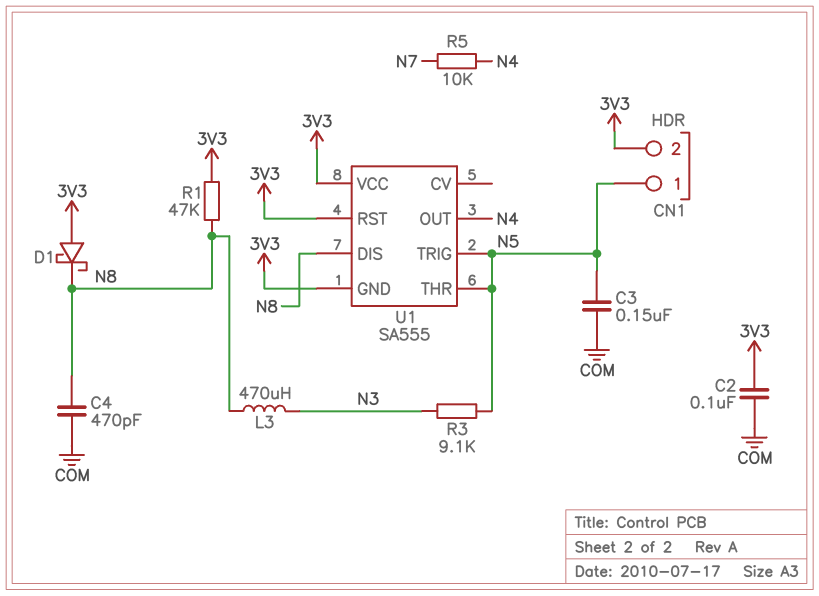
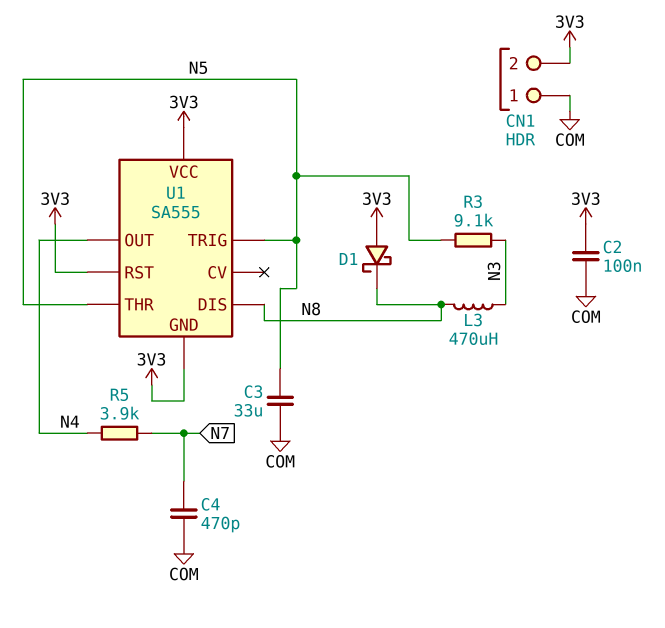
C3: 150nF (COM, N5) -> 33uF (COM, N5)
C4: 470pF (COM, N8) -> 470pF (COM, N7)
CN1 pin 1: N5 -> COM
R1: 47k (3V3, N8) -> none
R5: 10k (N4, N7) -> 3.9k (N4, N7)

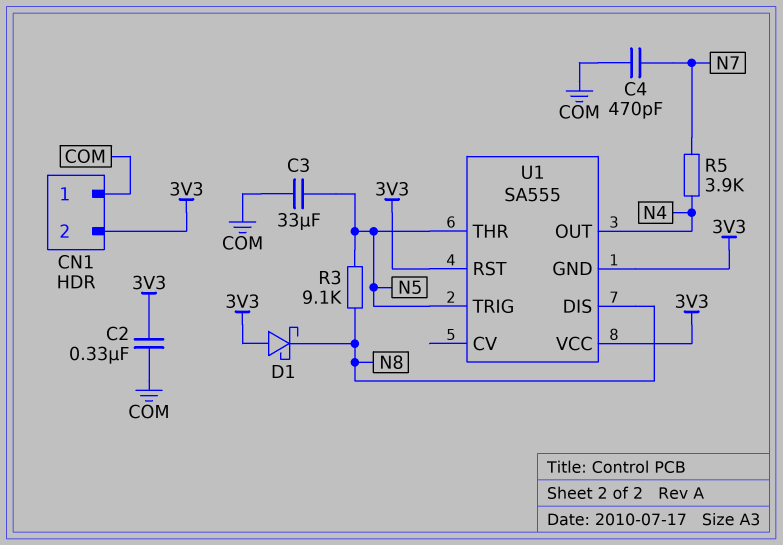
C2: 100nF (3V3, COM) -> 330nF (3V3, COM)
L3: 470uH (N3, N8) -> none
R3: 9.1k (N3, N5) -> 9.1k (N5, N8)

